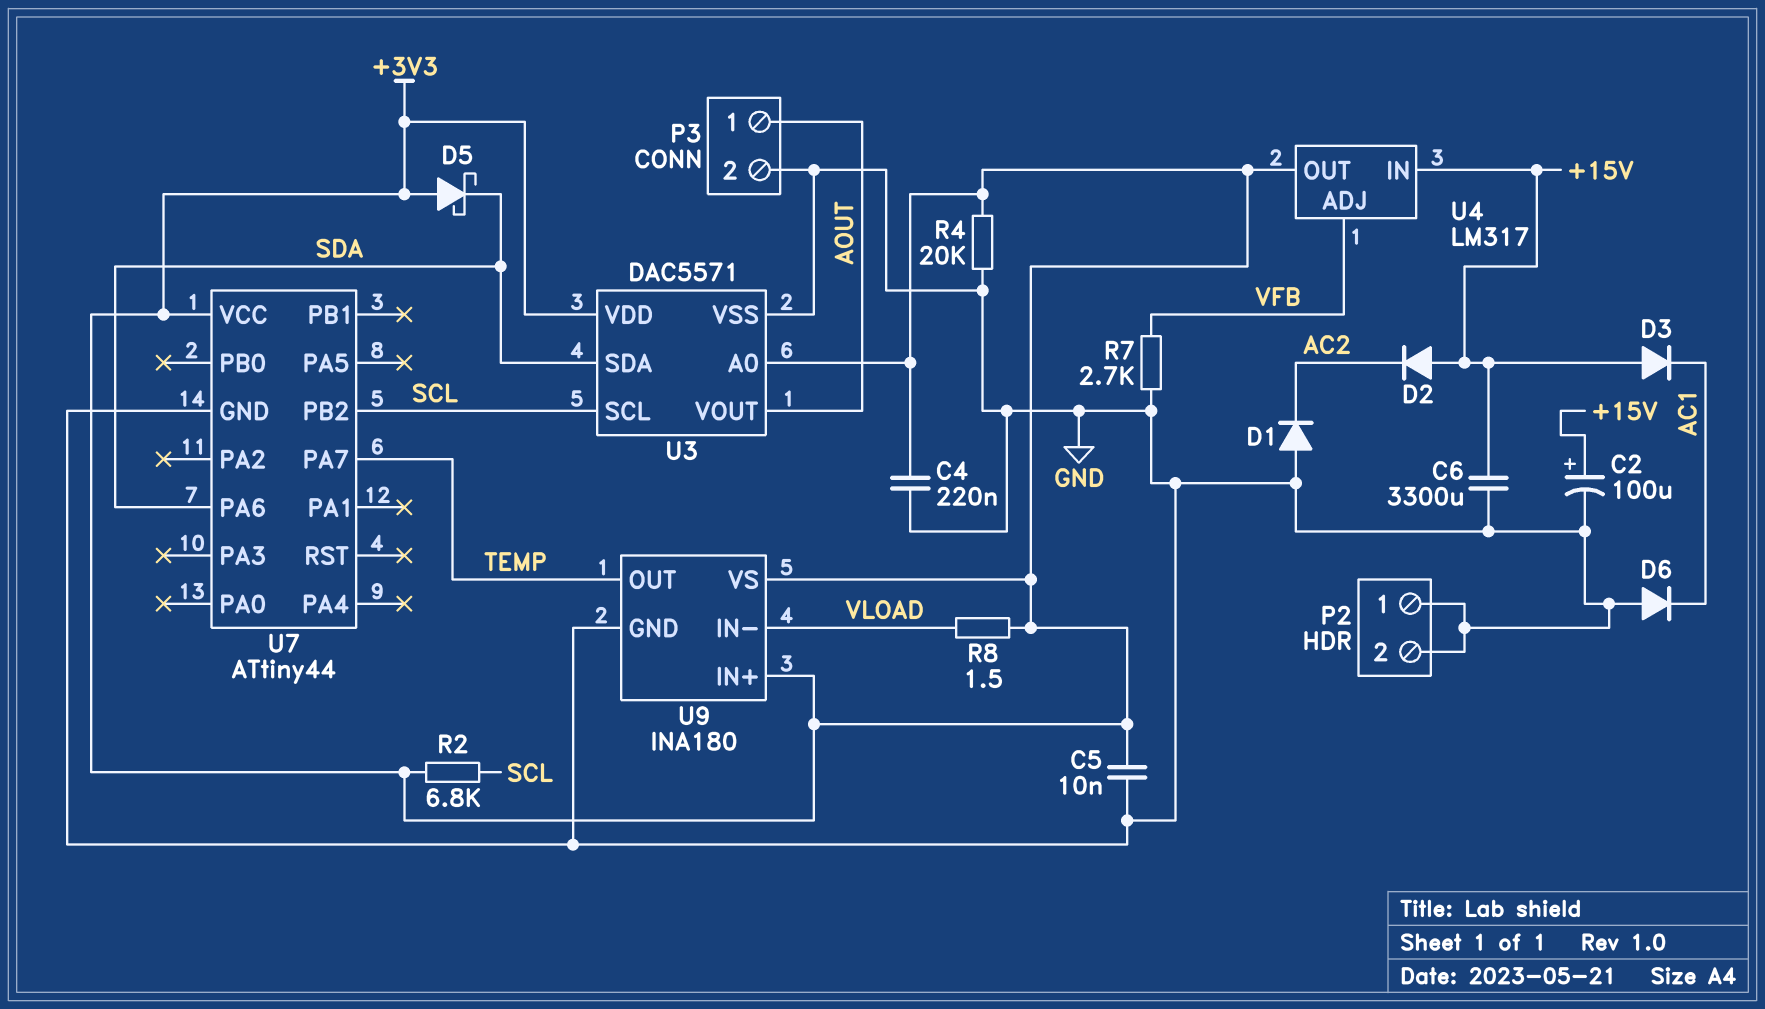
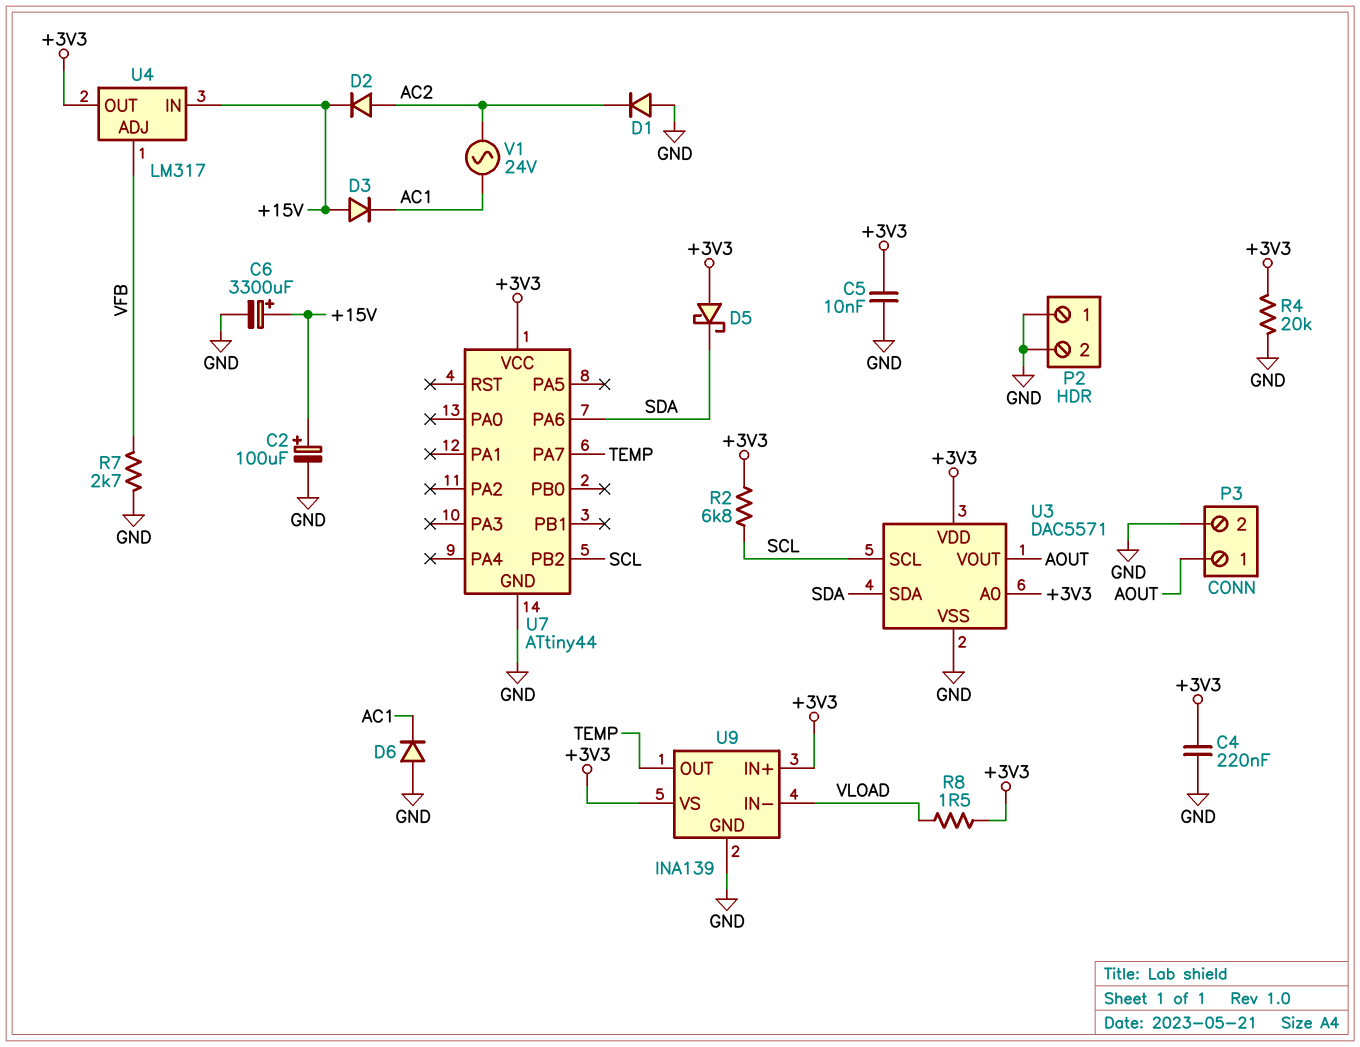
C6: 3300uF (+15V, GND) -> 3300uF (plus +15V, minus GND)
D2: diode (A +15V, K AC2) -> diode (A AC2, K +15V)
U9: INA180 -> INA139
V1: none -> AC 24V (AC1, AC2)

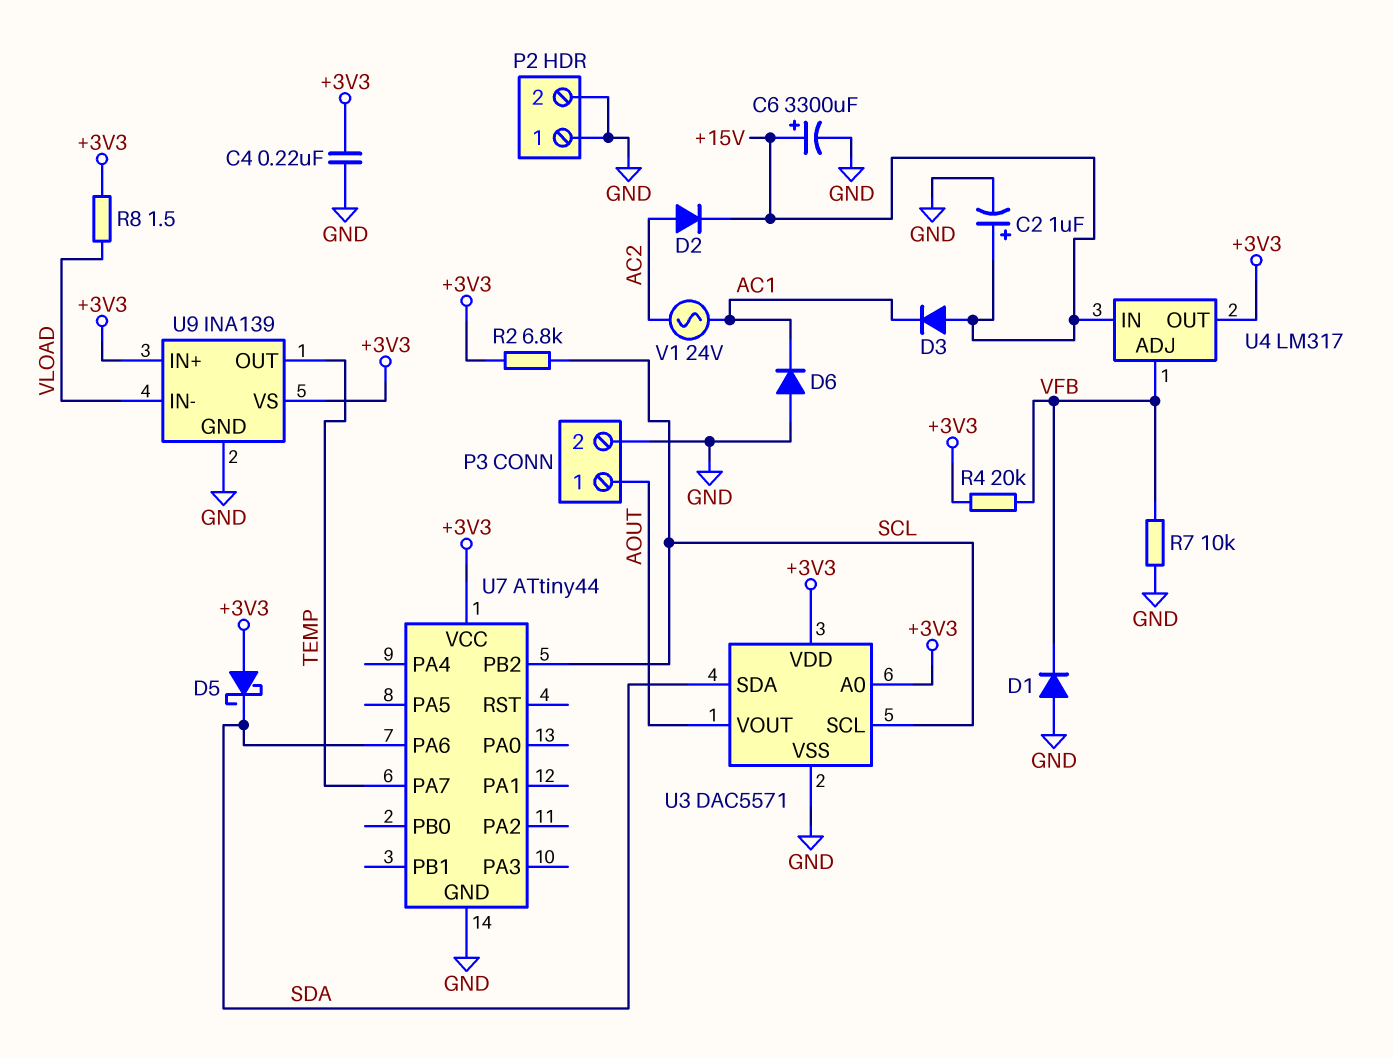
C2: 100uF (plus +15V, minus GND) -> 1uF (plus +15V, minus GND)
C5: 10nF (+3V3, GND) -> none
D1: diode (A GND, K AC2) -> diode (A GND, K VFB)
R4: 20k (+3V3, GND) -> 20k (+3V3, VFB)
R7: 2.7k (GND, VFB) -> 10k (GND, VFB)

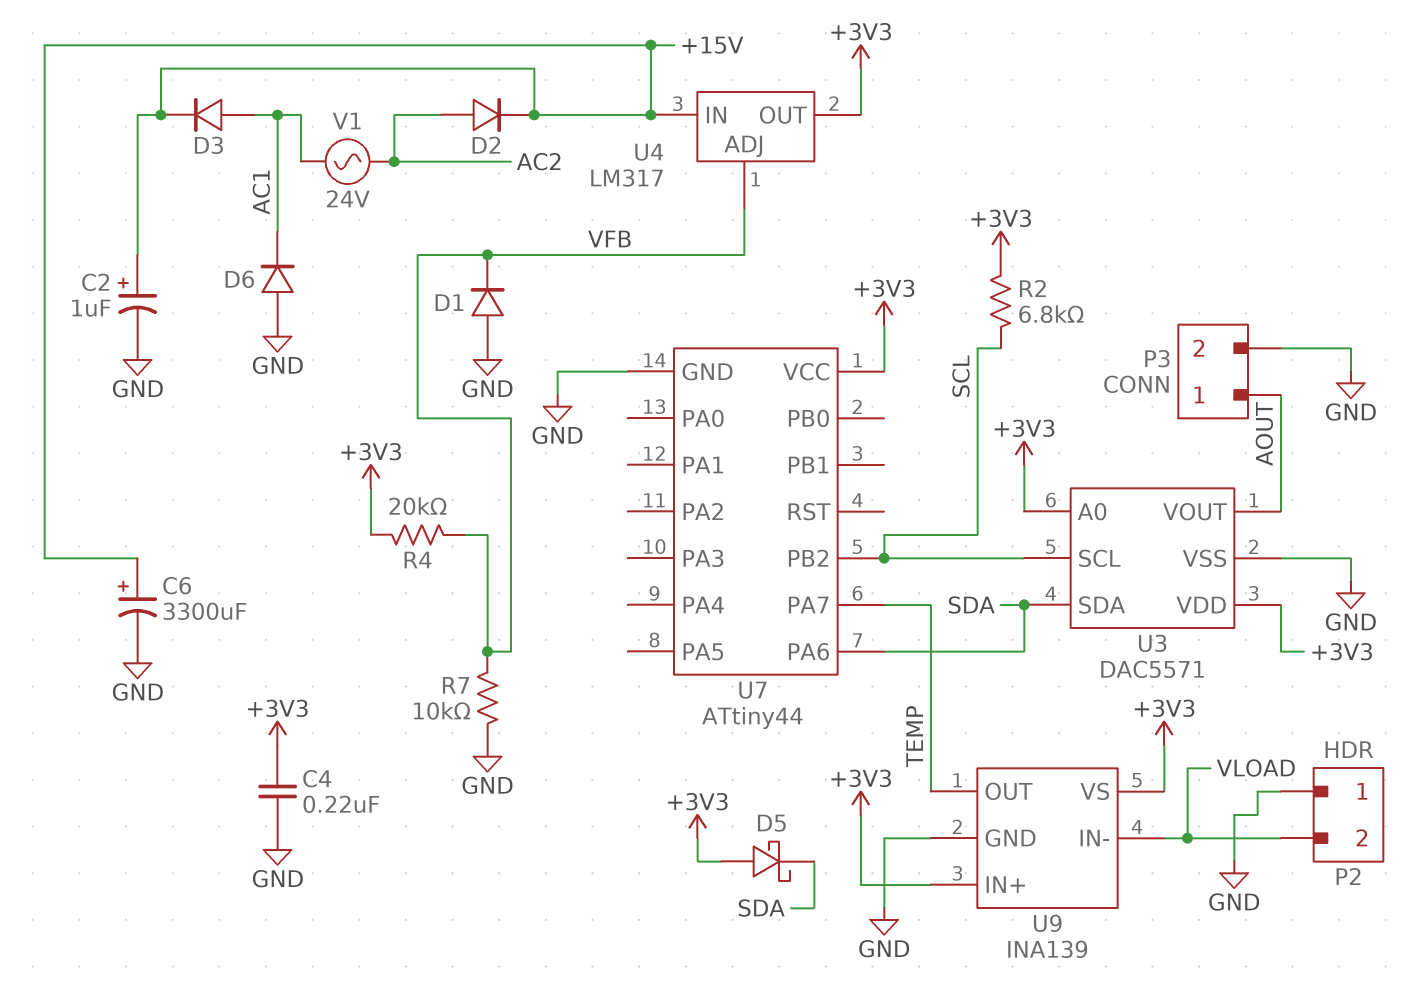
D3: diode (A +15V, K AC1) -> diode (A AC1, K +15V)
P2 pin 2: GND -> VLOAD
R8: 1.5 (+3V3, VLOAD) -> none

